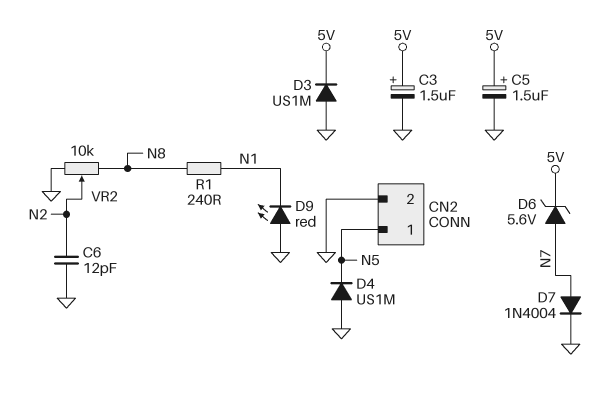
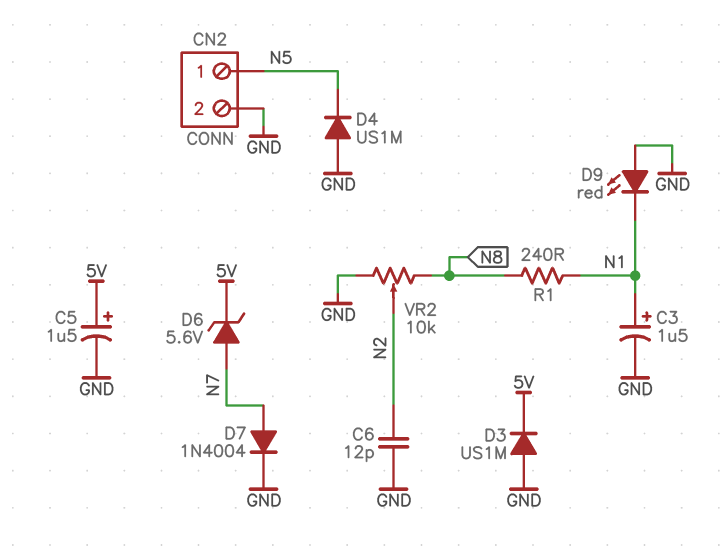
C3: 1.5uF (plus 5V, minus GND) -> 1.5uF (plus N1, minus GND)

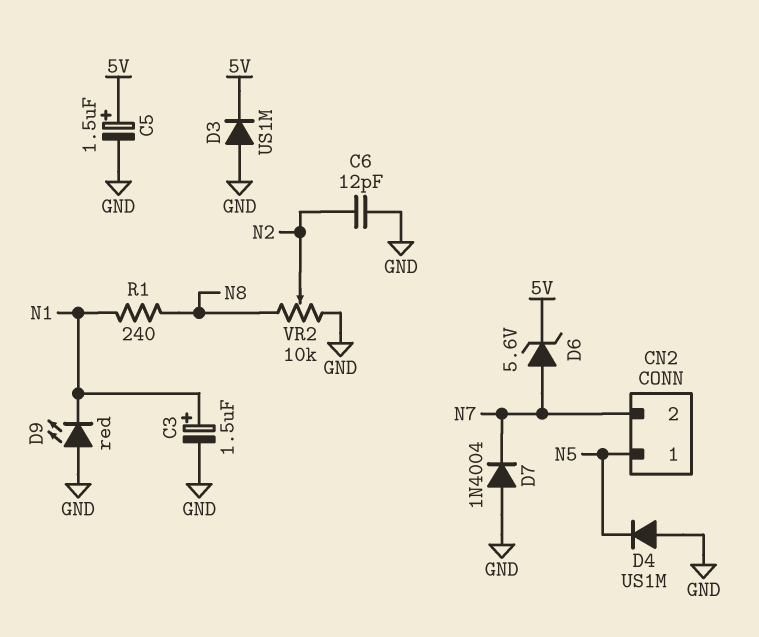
CN2 pin 2: GND -> N7
D7: diode 1N4004 (A N7, K GND) -> diode 1N4004 (A GND, K N7)

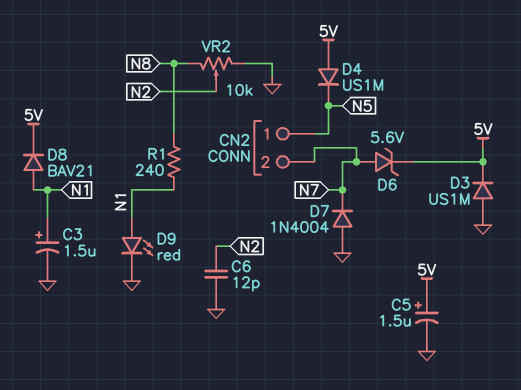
D4: diode US1M (A GND, K N5) -> diode US1M (A 5V, K N5)
D8: none -> diode BAV21 (A N1, K 5V)
D9: LED red (A GND, K N1) -> LED red (A N1, K GND)

